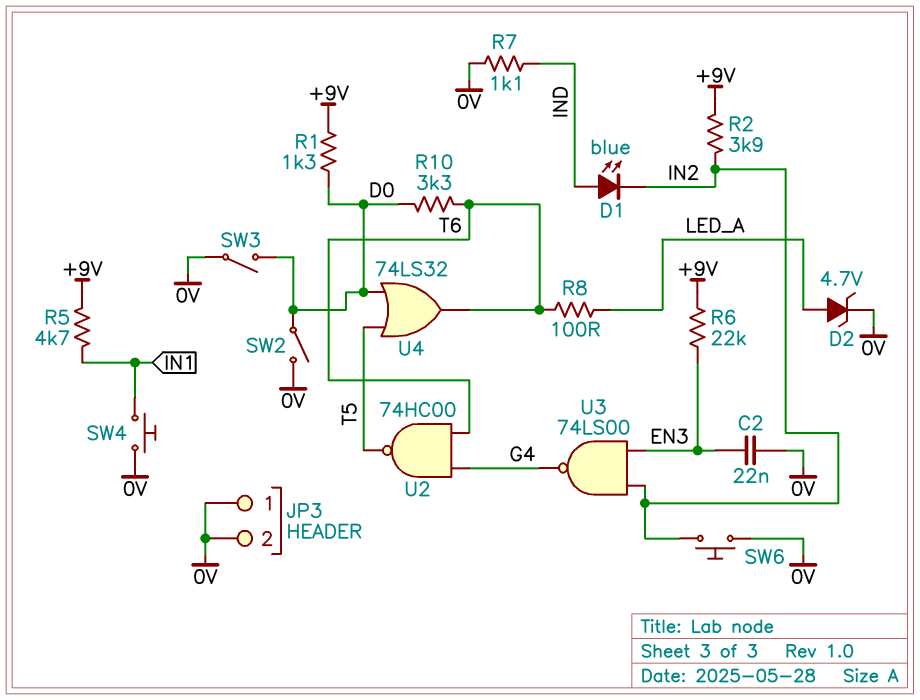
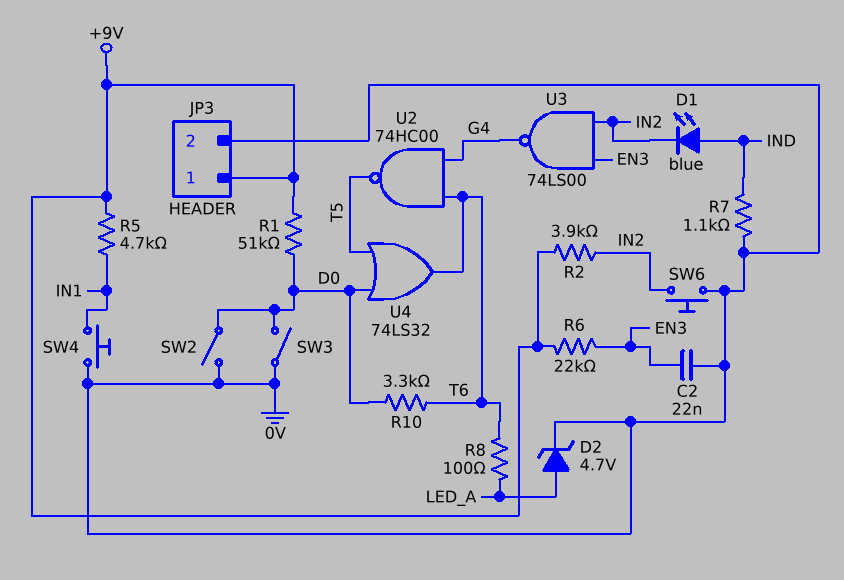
JP3 pin 1: 0V -> +9V
R1: 1.3k (+9V, D0) -> 51k (+9V, D0)

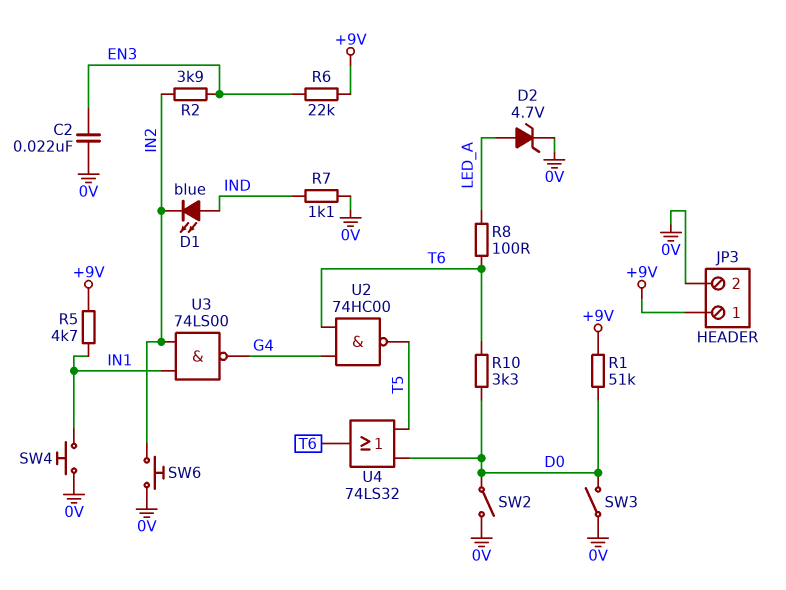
R2: 3.9k (+9V, IN2) -> 3.9k (EN3, IN2)
U3: NAND 74LS00 (in EN3, in IN2, out G4) -> NAND 74LS00 (in IN1, in IN2, out G4)

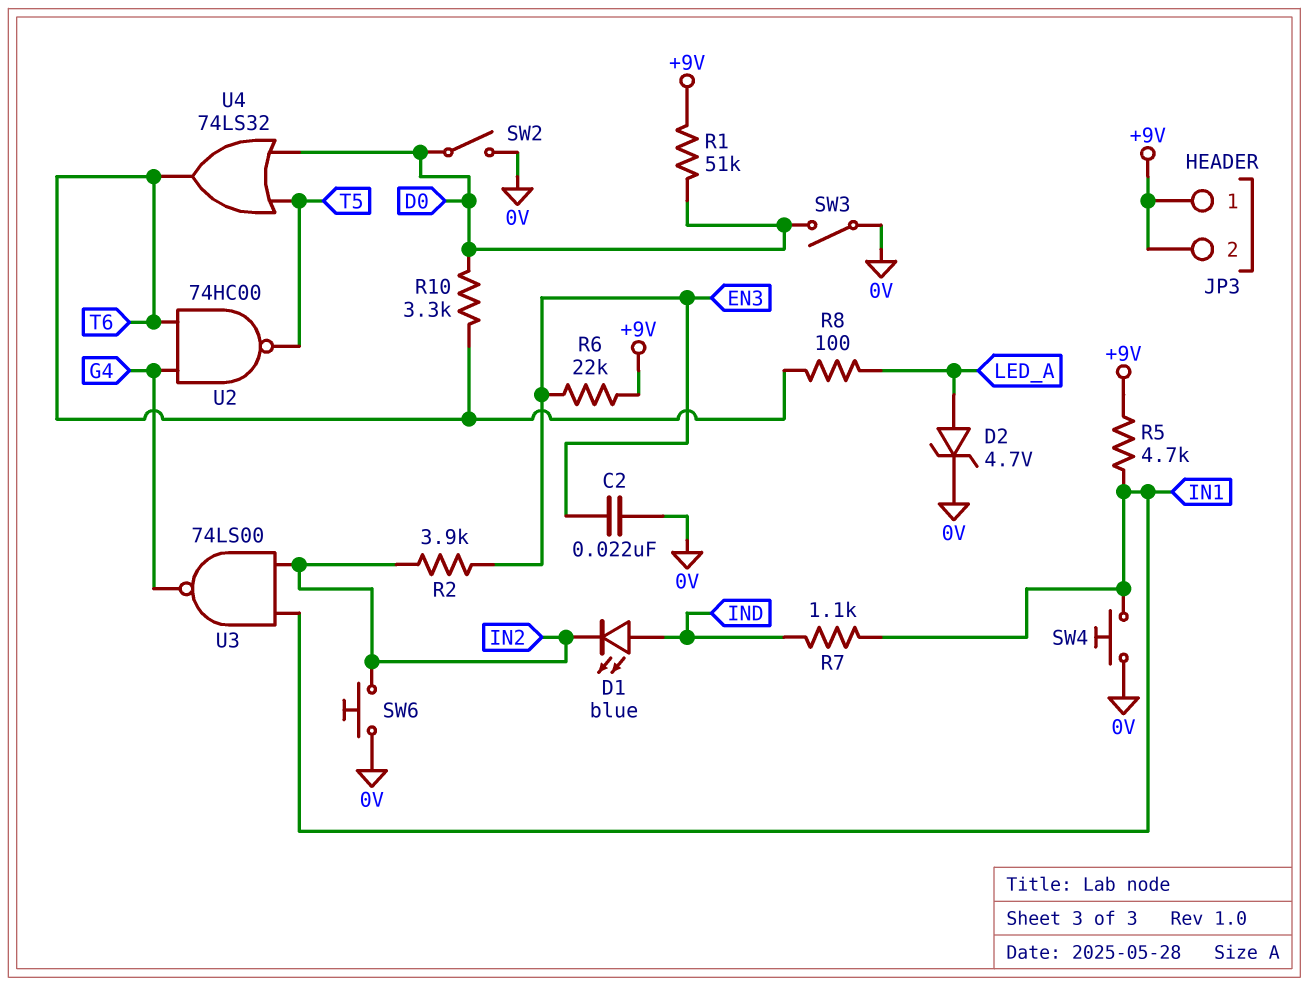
JP3 pin 2: 0V -> +9V
R7: 1.1k (0V, IND) -> 1.1k (IN1, IND)

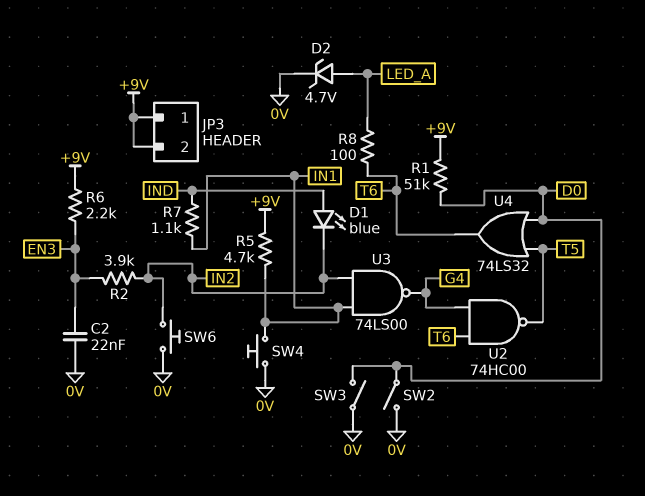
R6: 22k (+9V, EN3) -> 2.2k (+9V, EN3)
R10: 3.3k (D0, T6) -> none

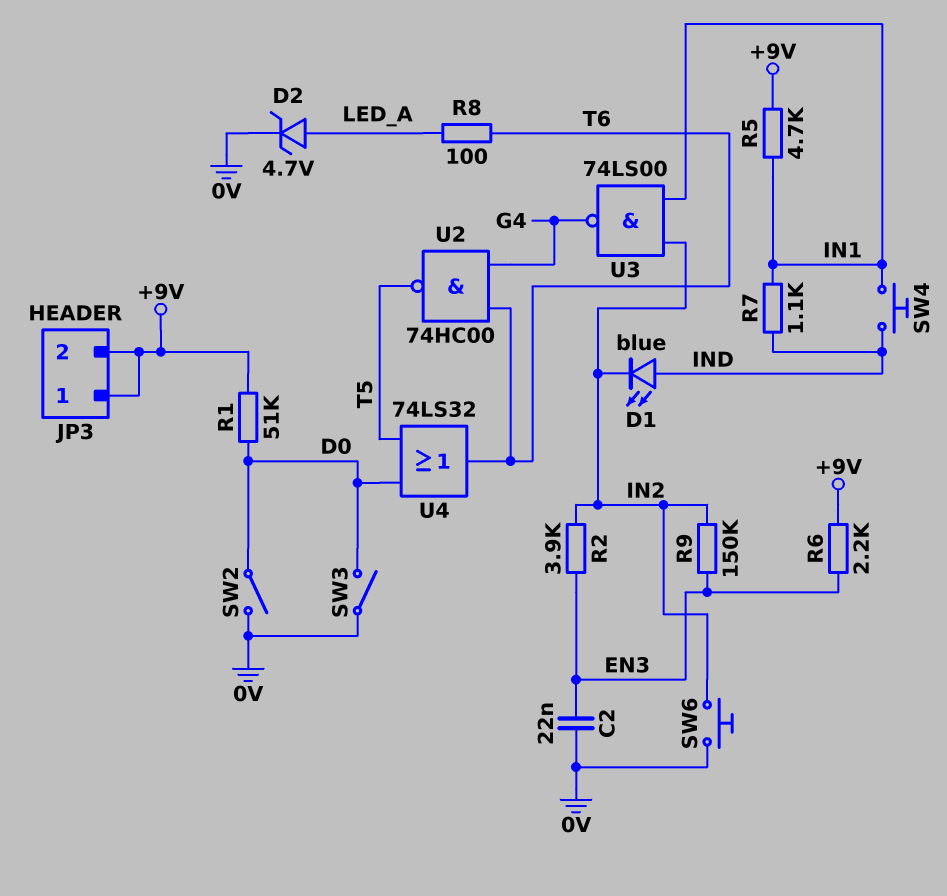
R9: none -> 150k (EN3, IN2)
SW4: button (0V, IN1) -> button (IN1, IND)

